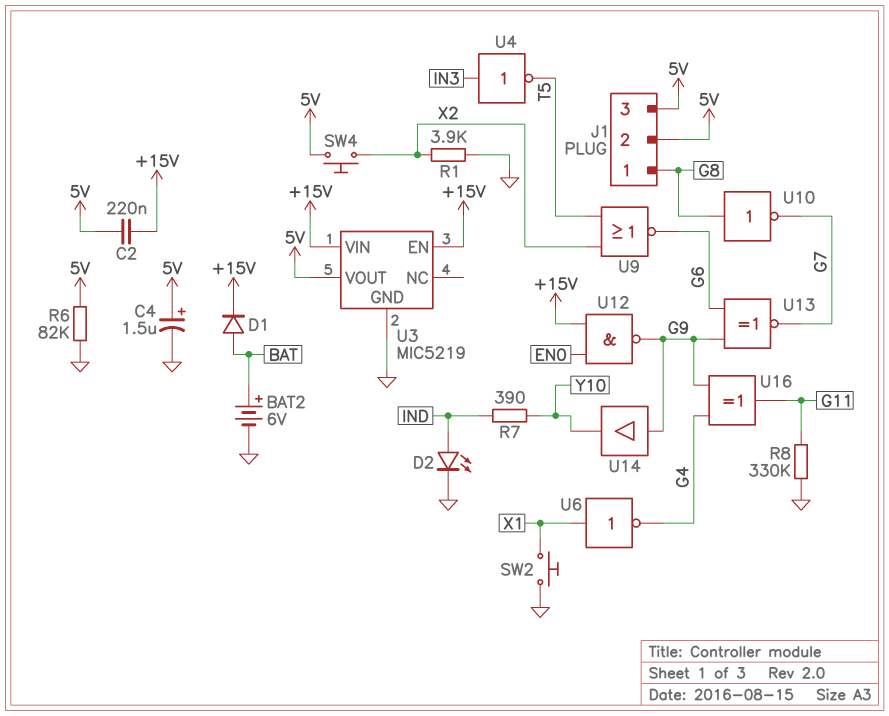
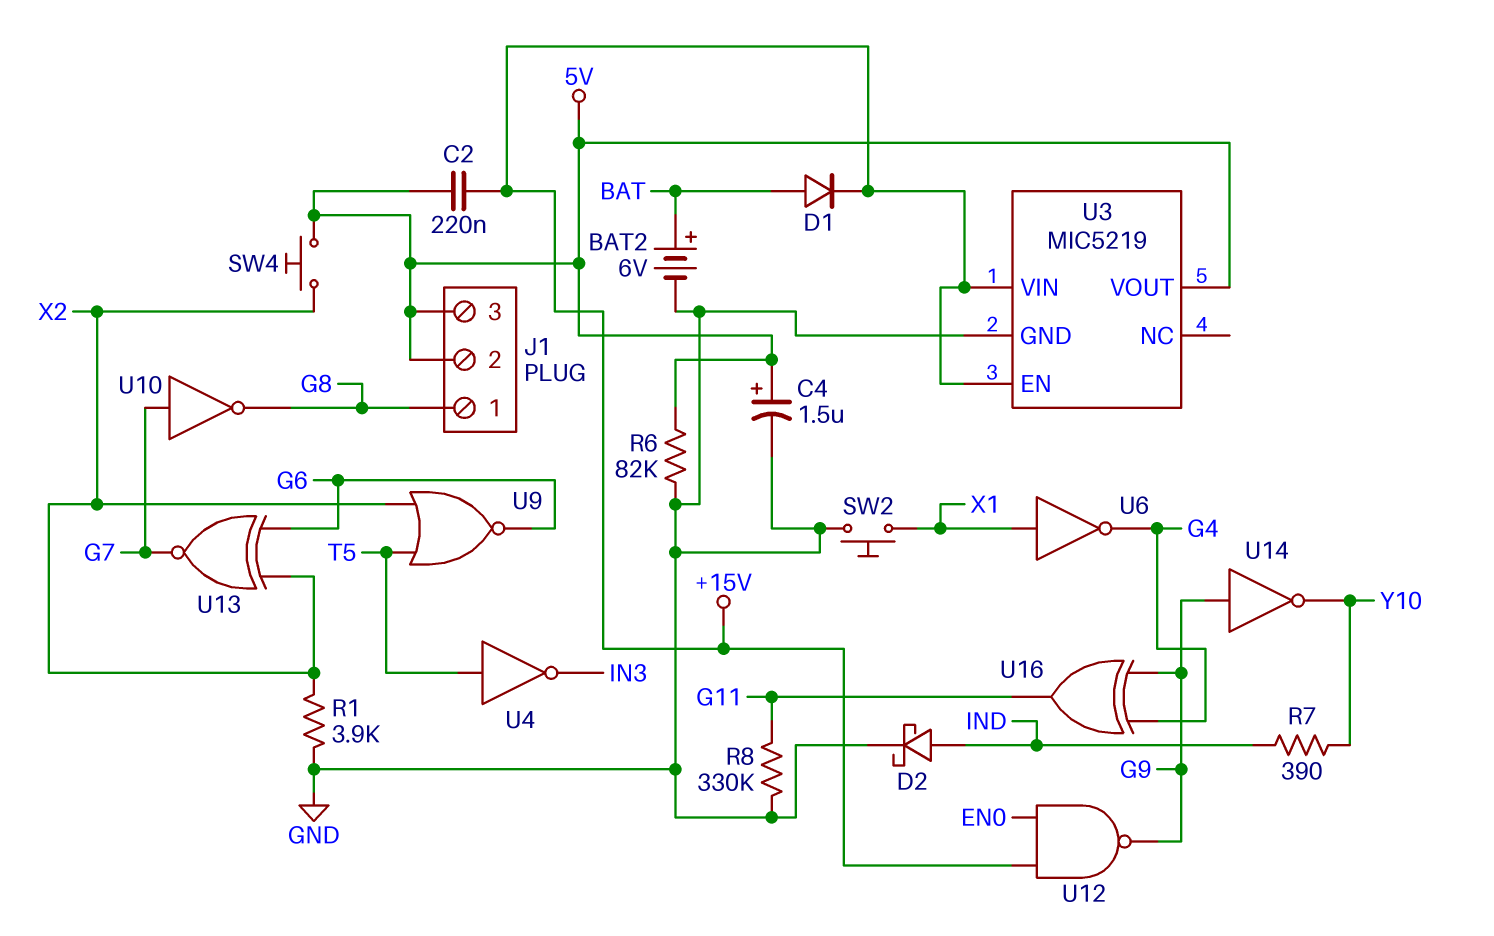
D2: LED (A IND, K GND) -> schottky (A IND, K GND)
U4: NOT (in IN3, out T5) -> NOT (in T5, out IN3)
U10: NOT (in G8, out G7) -> NOT (in G7, out G8)
U13: XNOR (in G6, in G9, out G7) -> XNOR (in G6, in X2, out G7)
U14: buffer (in G9, out Y10) -> NOT (in G9, out Y10)

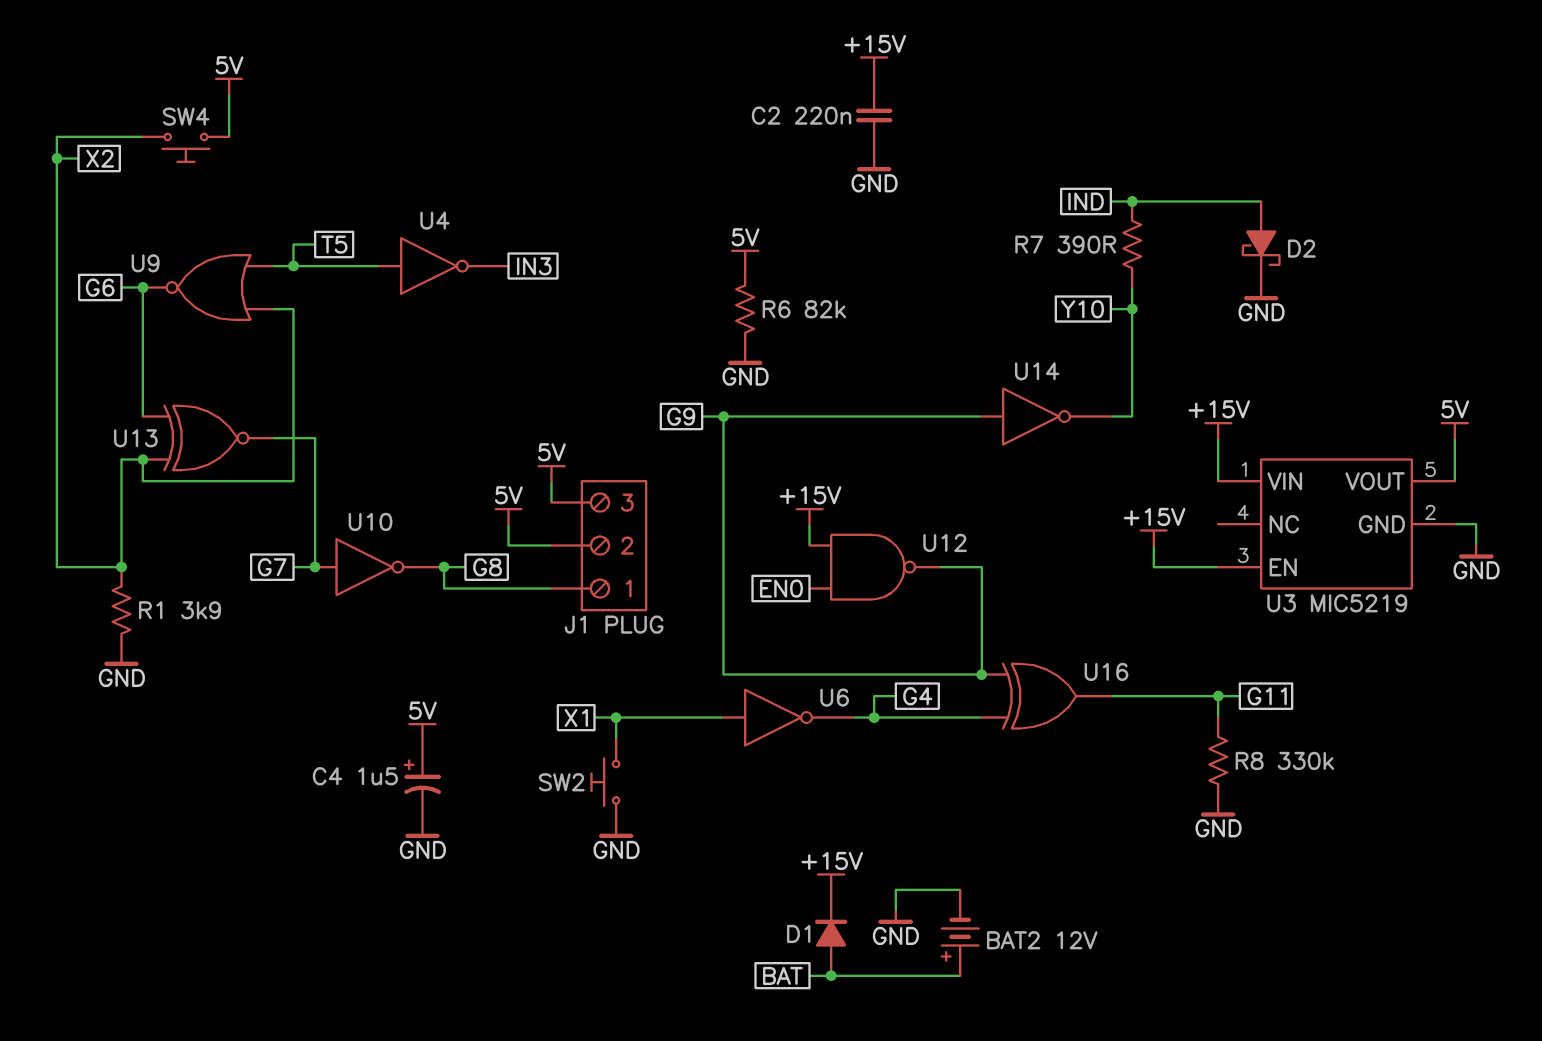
BAT2: 6V (plus BAT, minus GND) -> 12V (plus BAT, minus GND)
C2: 220nF (+15V, 5V) -> 220nF (+15V, GND)

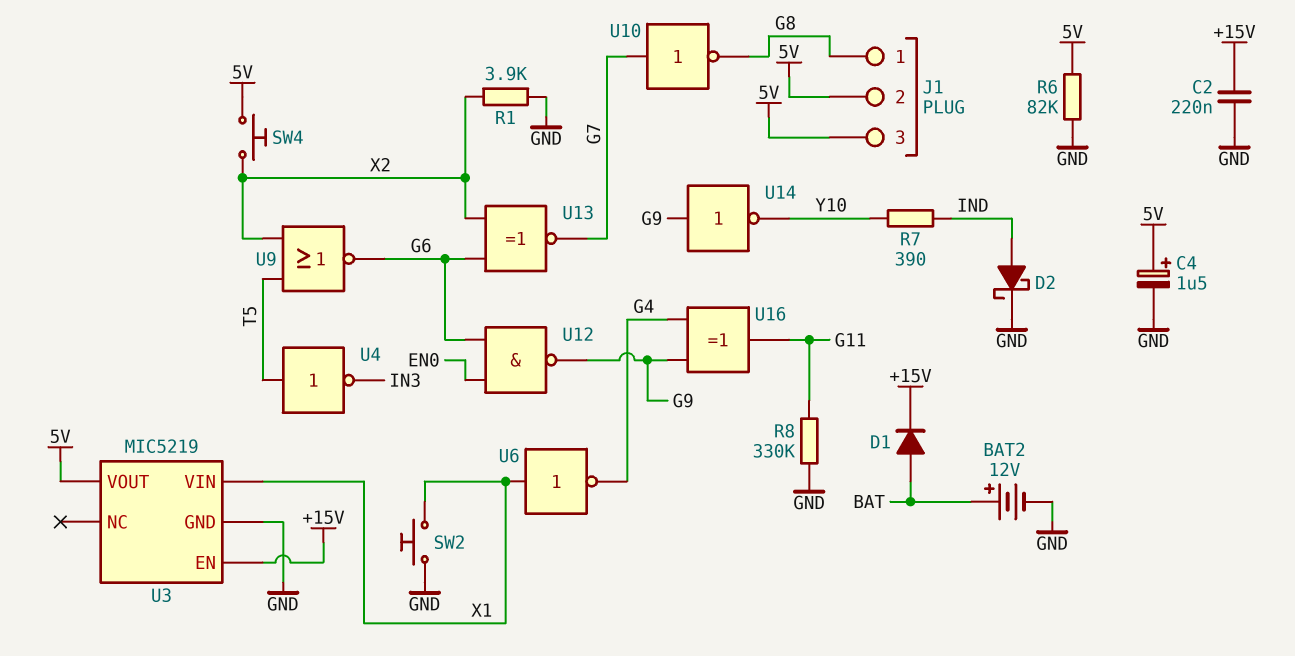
U3 pin VIN: +15V -> X1
U12: NAND (in +15V, in EN0, out G9) -> NAND (in EN0, in G6, out G9)

